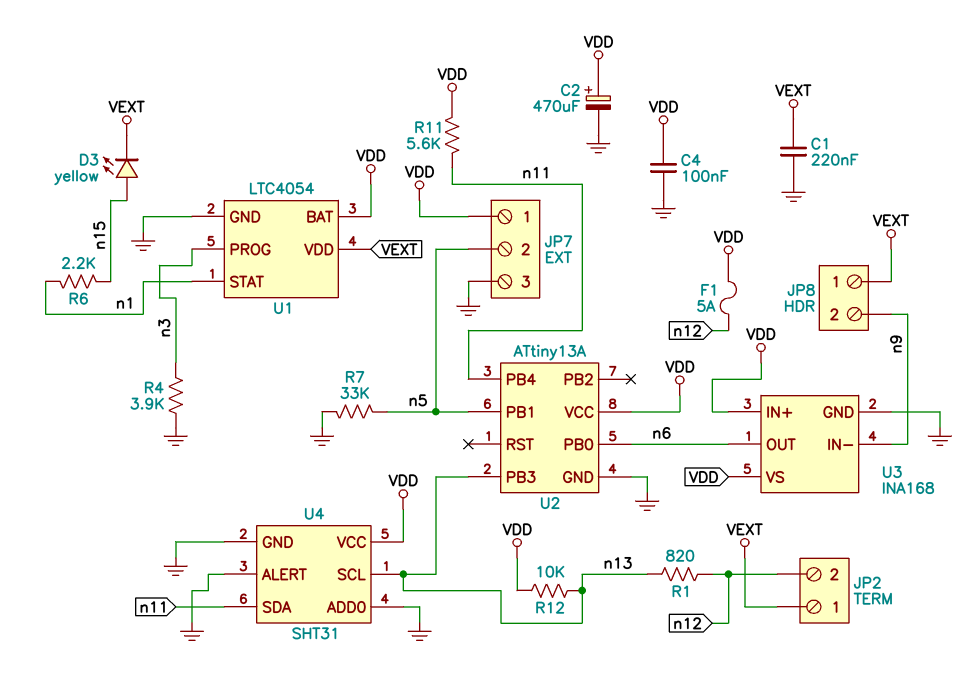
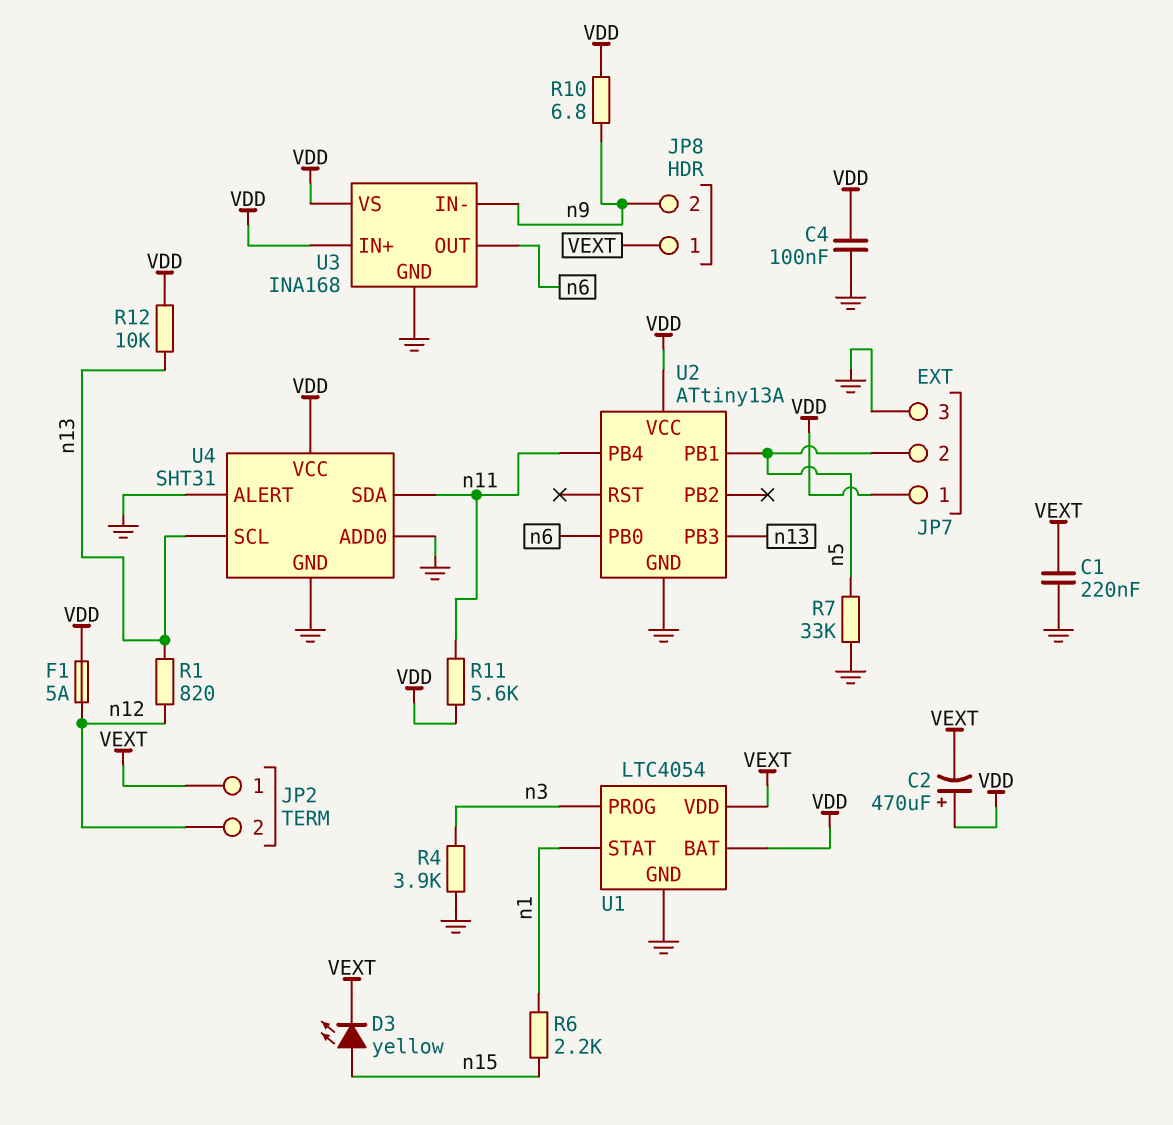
C2: 470uF (plus VDD, minus GND) -> 470uF (plus VDD, minus VEXT)
R10: none -> 6.8 (VDD, n9)

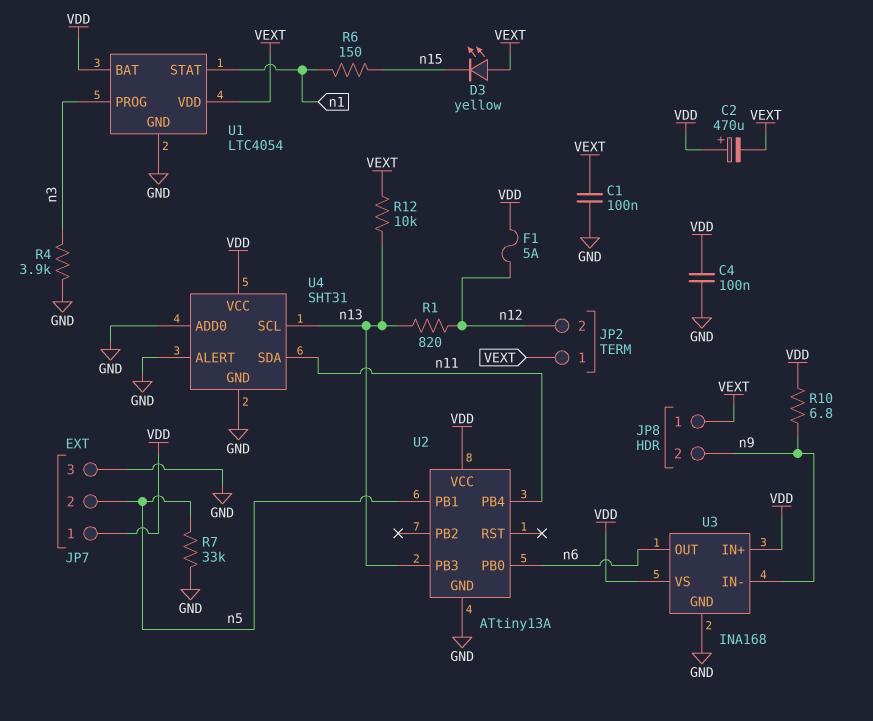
C1: 220nF (GND, VEXT) -> 100nF (GND, VEXT)
D3: LED yellow (A n15, K VEXT) -> LED yellow (A VEXT, K n15)
R6: 2.2k (n1, n15) -> 150 (n1, n15)
R11: 5.6k (VDD, n11) -> none
R12: 10k (VDD, n13) -> 10k (VEXT, n13)

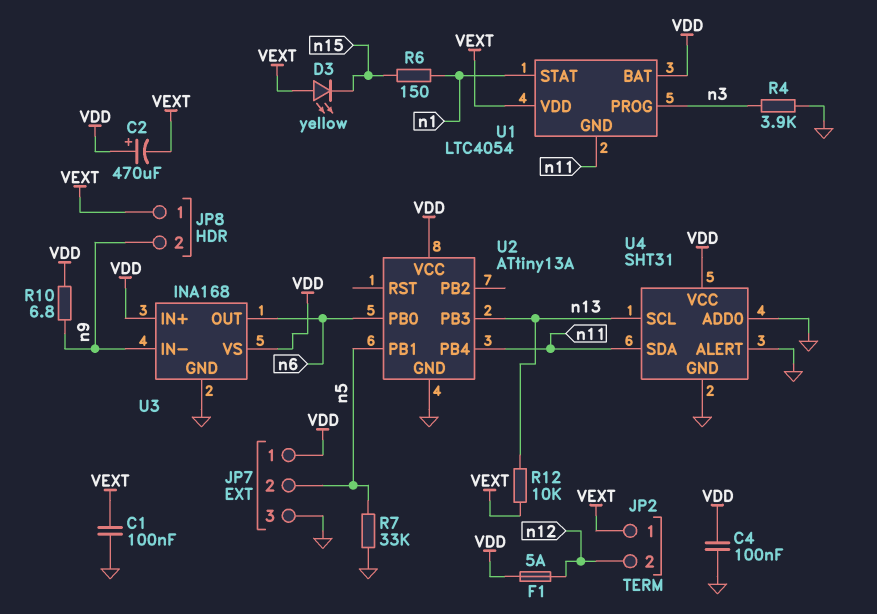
R1: 820 (n12, n13) -> none
U1 pin GND: GND -> n11

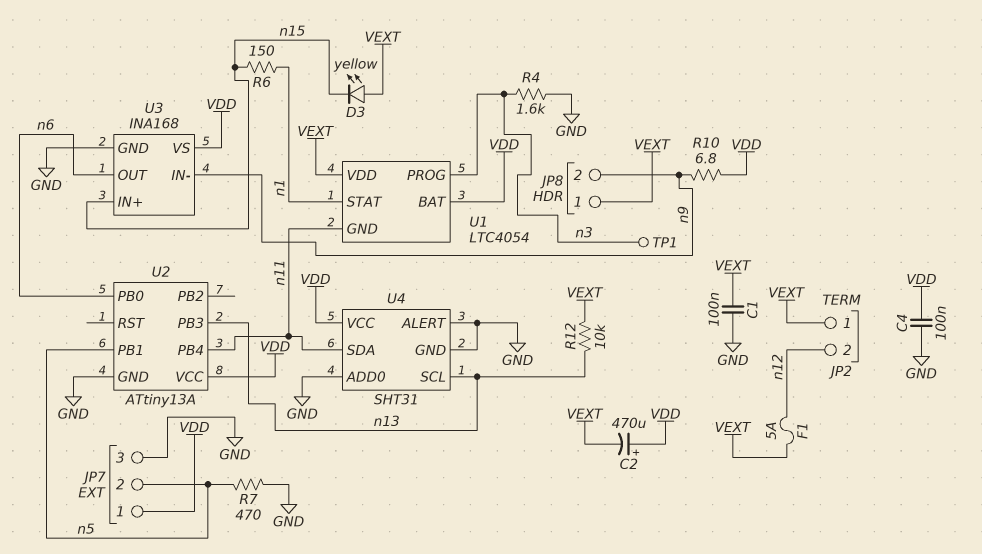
F1: 5A (VDD, n12) -> 5A (VEXT, n12)
R4: 3.9k (GND, n3) -> 1.6k (GND, n3)
R7: 33k (GND, n5) -> 470 (GND, n5)
TP1: none -> test point (n3)
U3 pin IN+: VDD -> n15

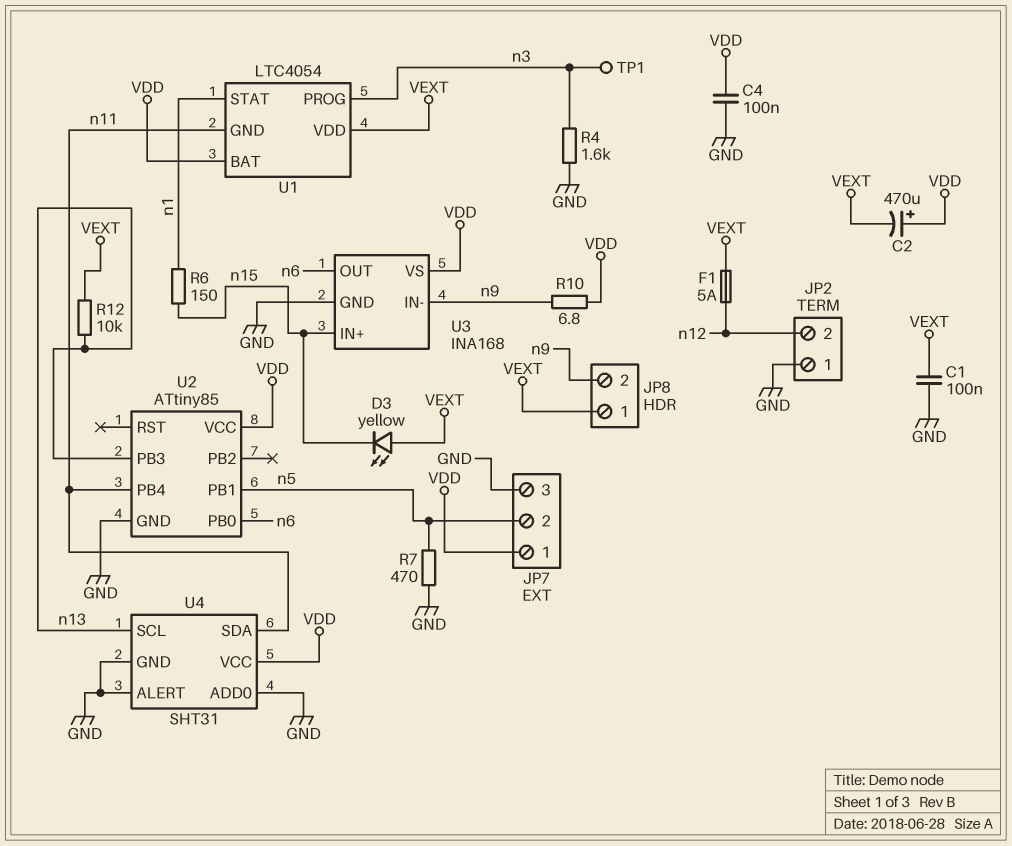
JP2 pin 1: VEXT -> GND
U2: ATtiny13A -> ATtiny85

